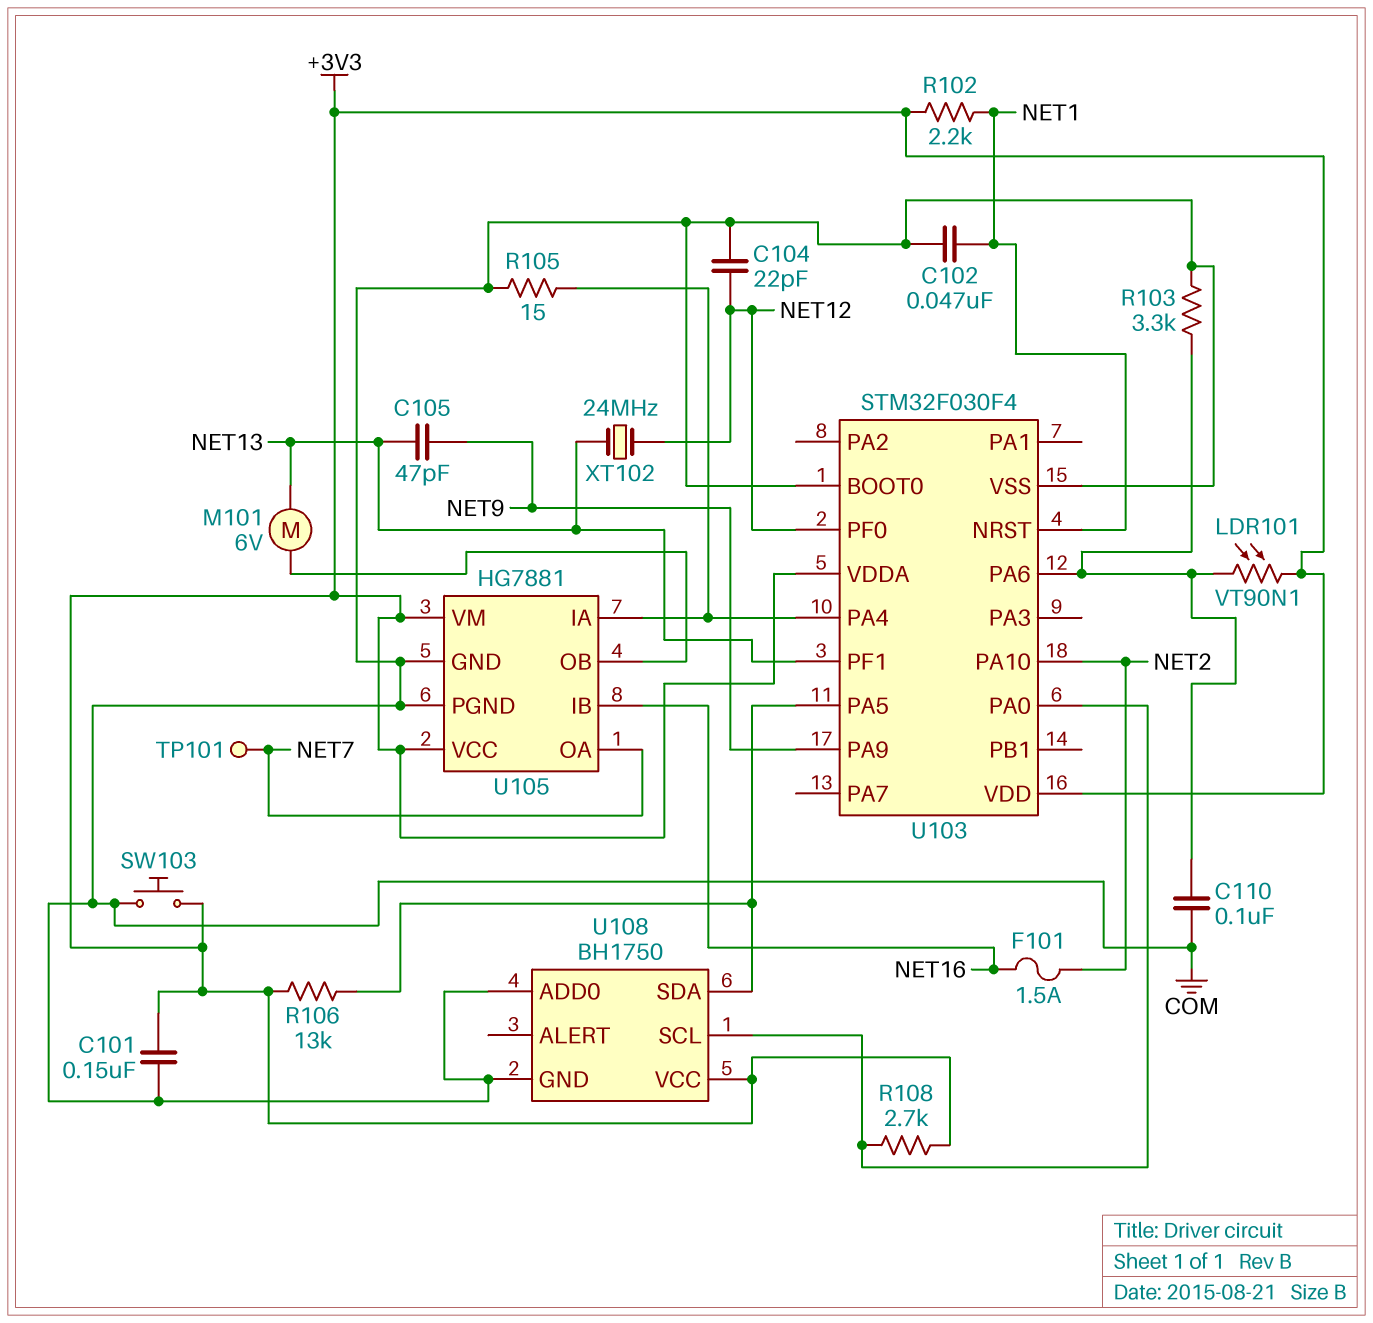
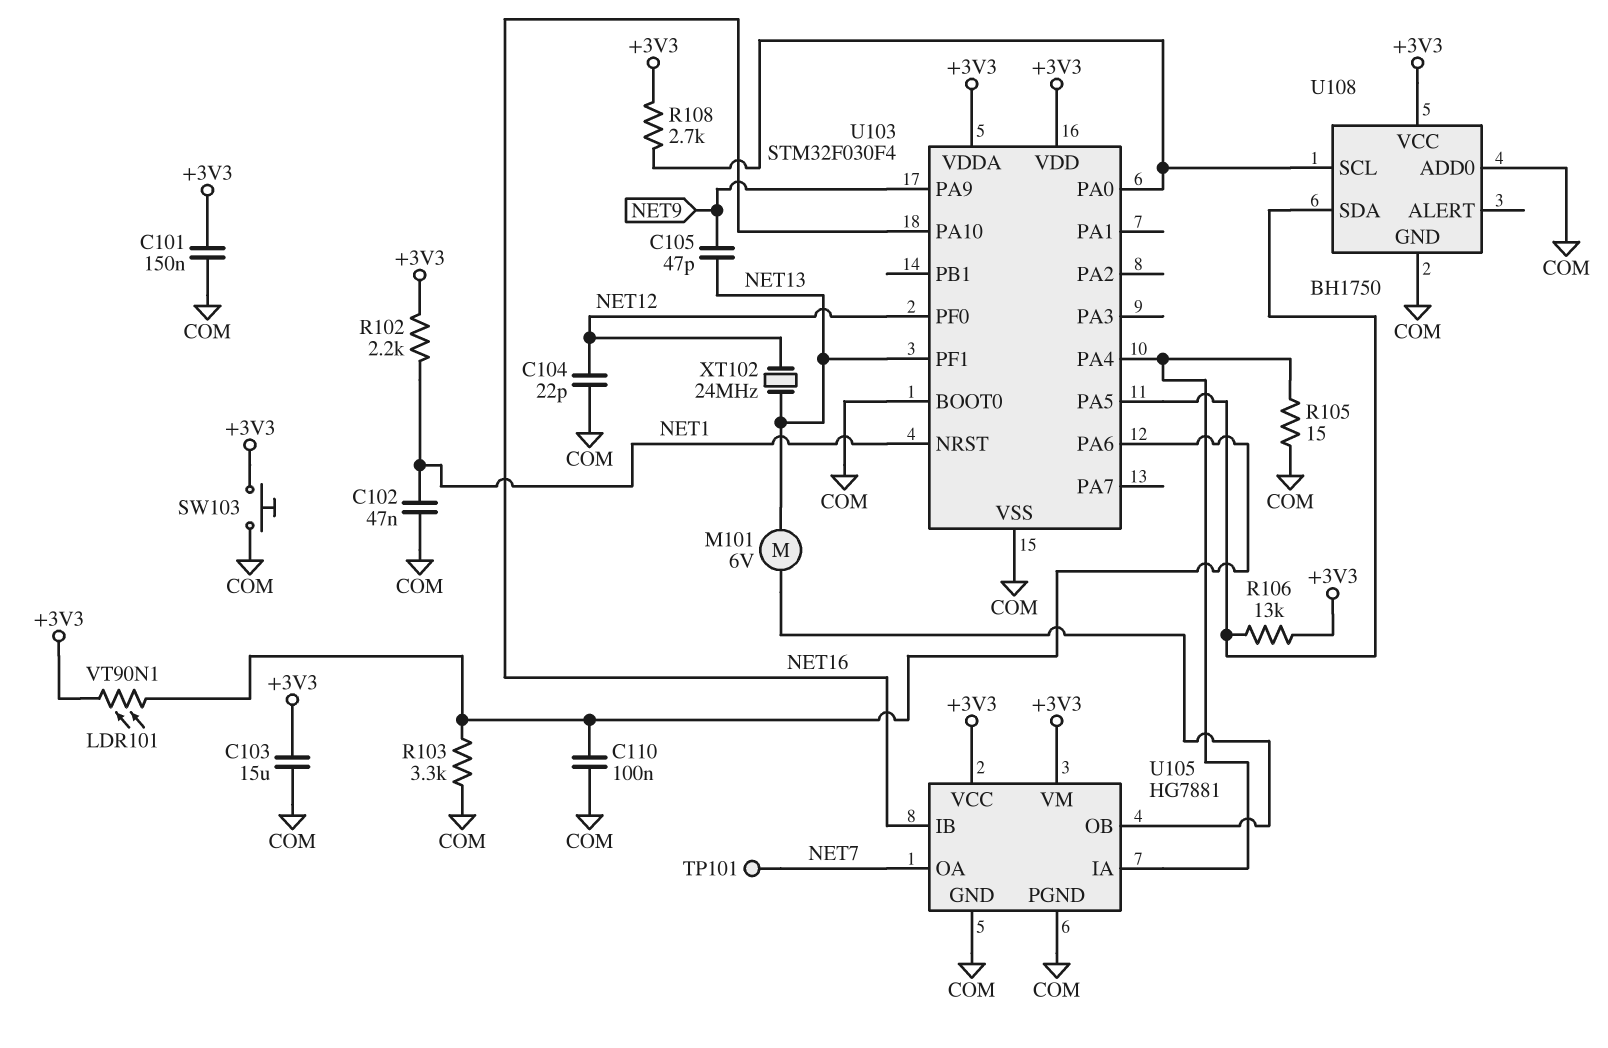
C103: none -> 15uF (+3V3, COM)
F101: 1.5A (NET2, NET16) -> none
U103 pin PA10: NET2 -> NET16

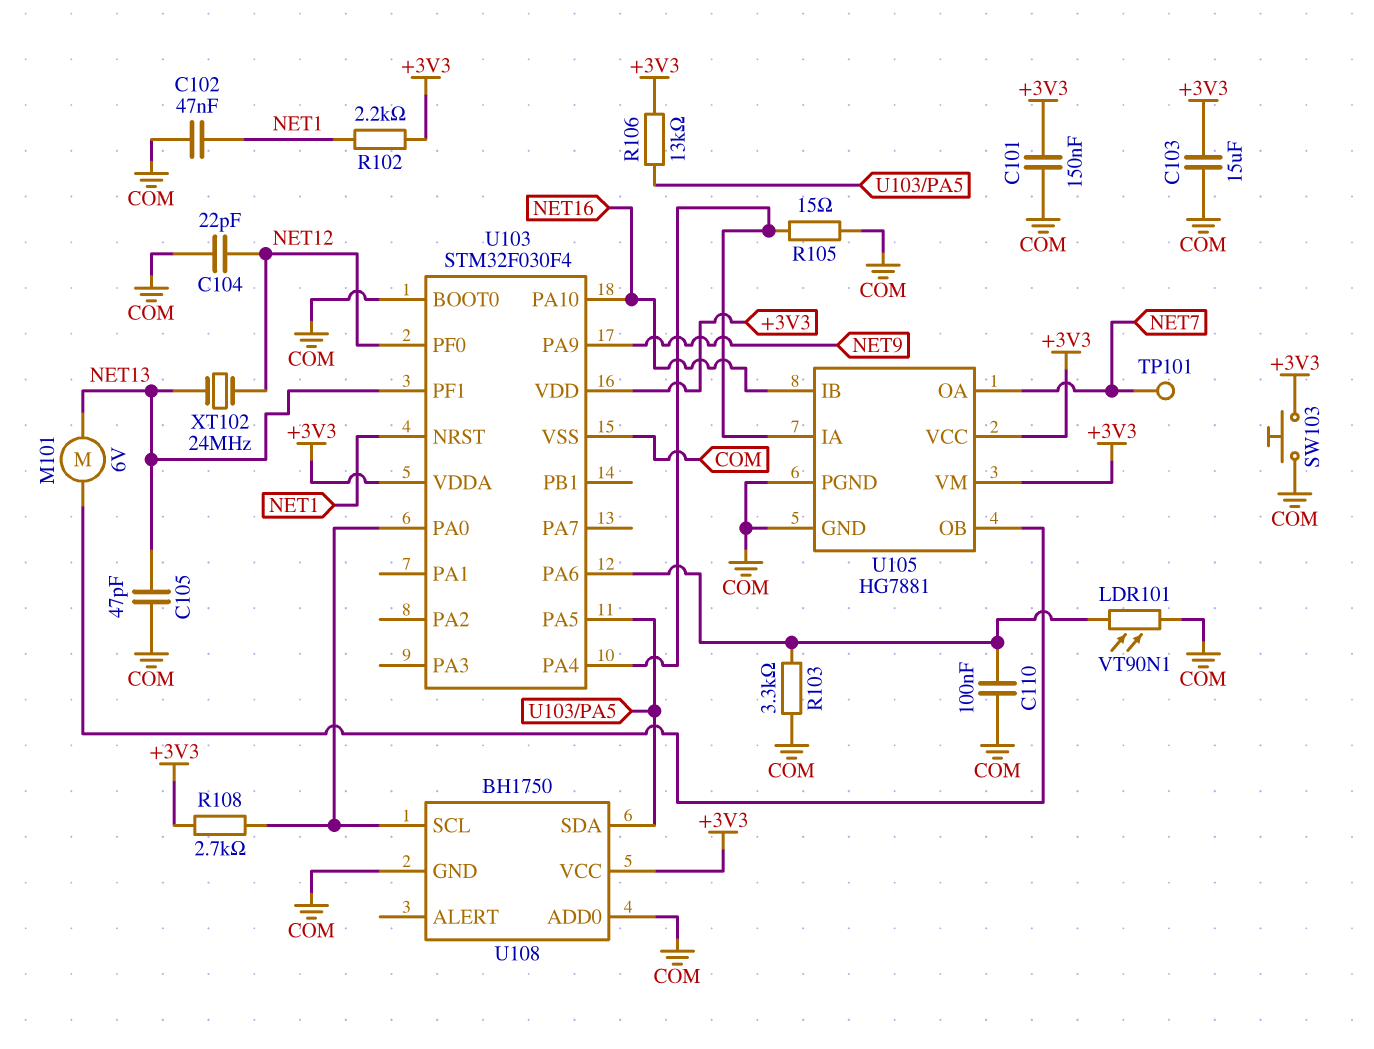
C105: 47pF (NET9, NET13) -> 47pF (COM, NET13)
LDR101: VT90N1 (+3V3, U103/PA6) -> VT90N1 (COM, U103/PA6)

